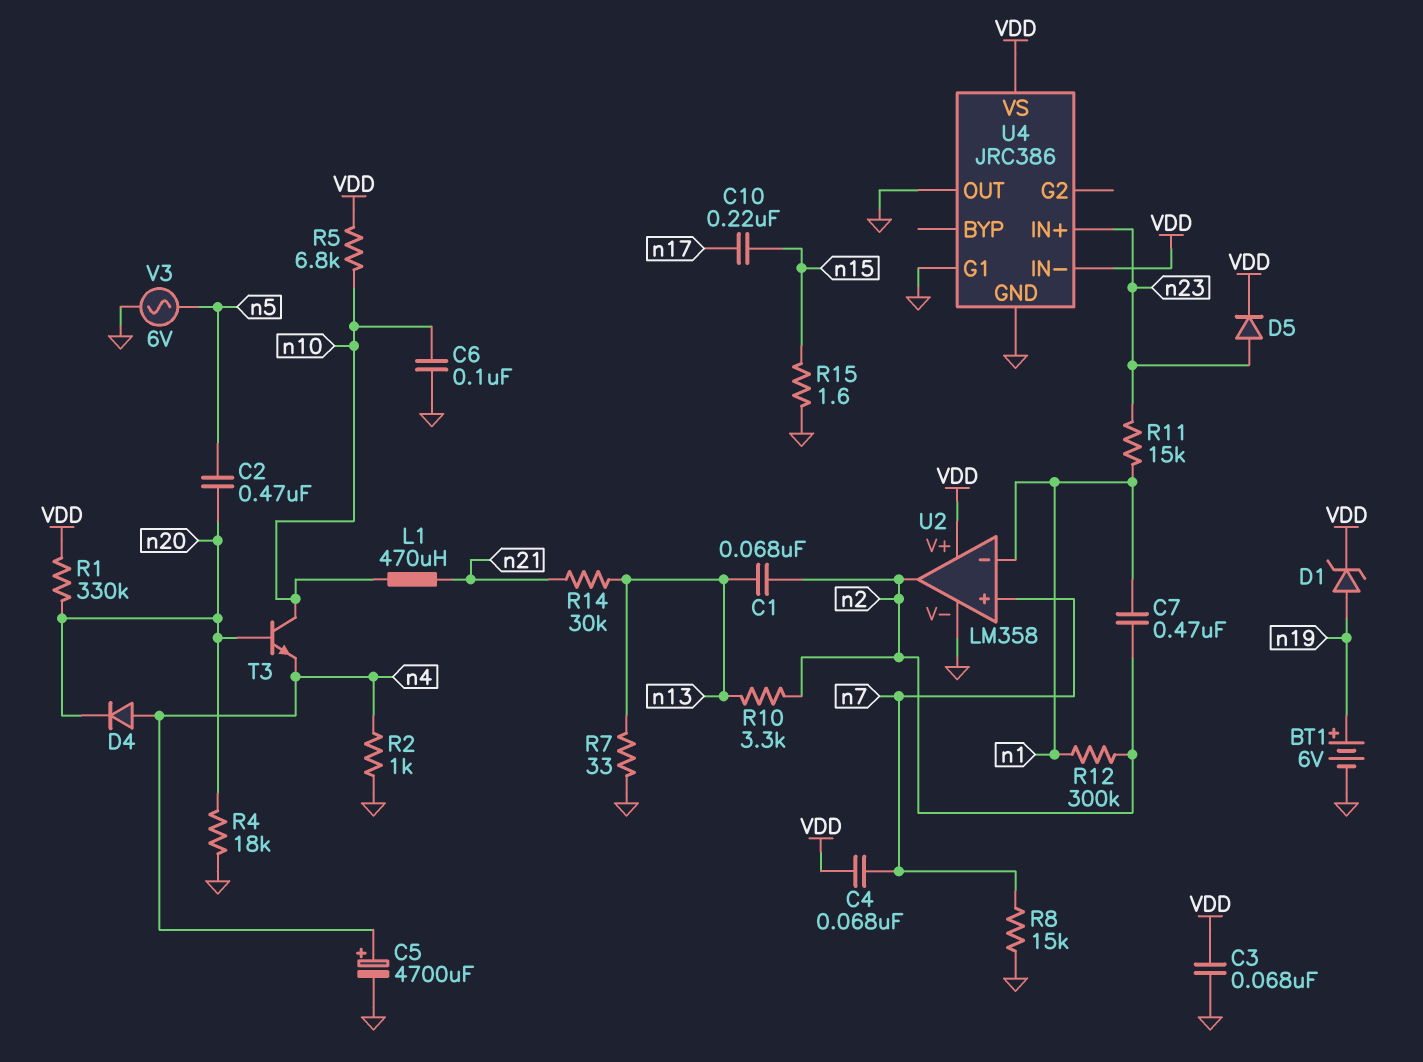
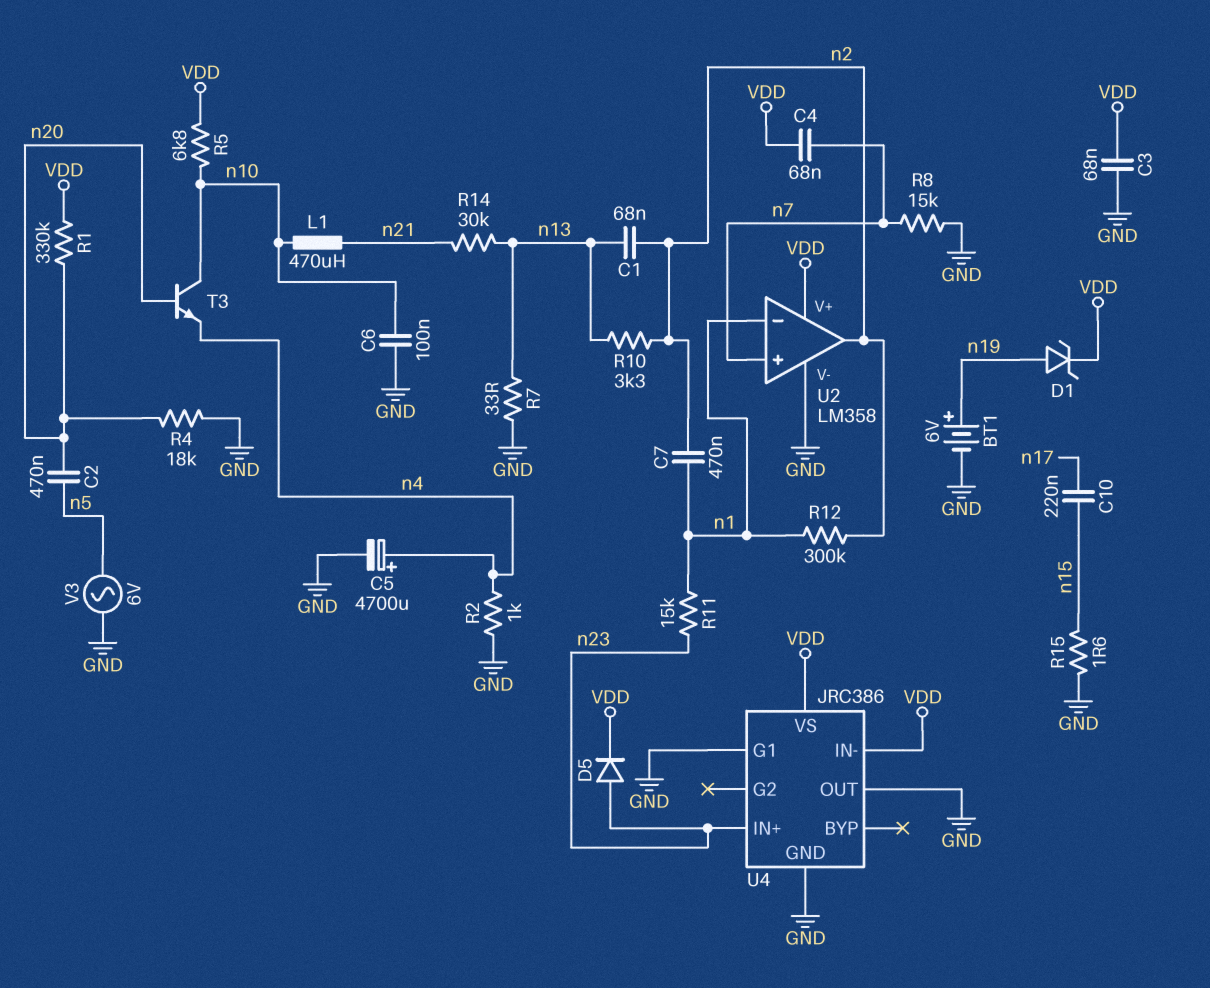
D4: diode (A n4, K n20) -> none

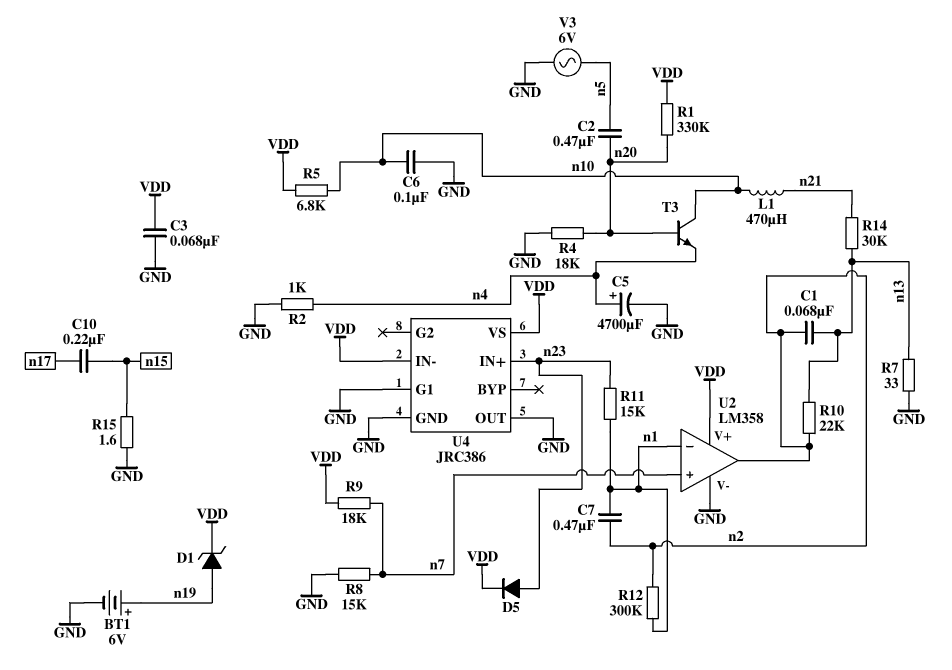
C4: 68nF (VDD, n7) -> none
R9: none -> 18k (VDD, n7)
R10: 3.3k (n2, n13) -> 22k (n2, n13)

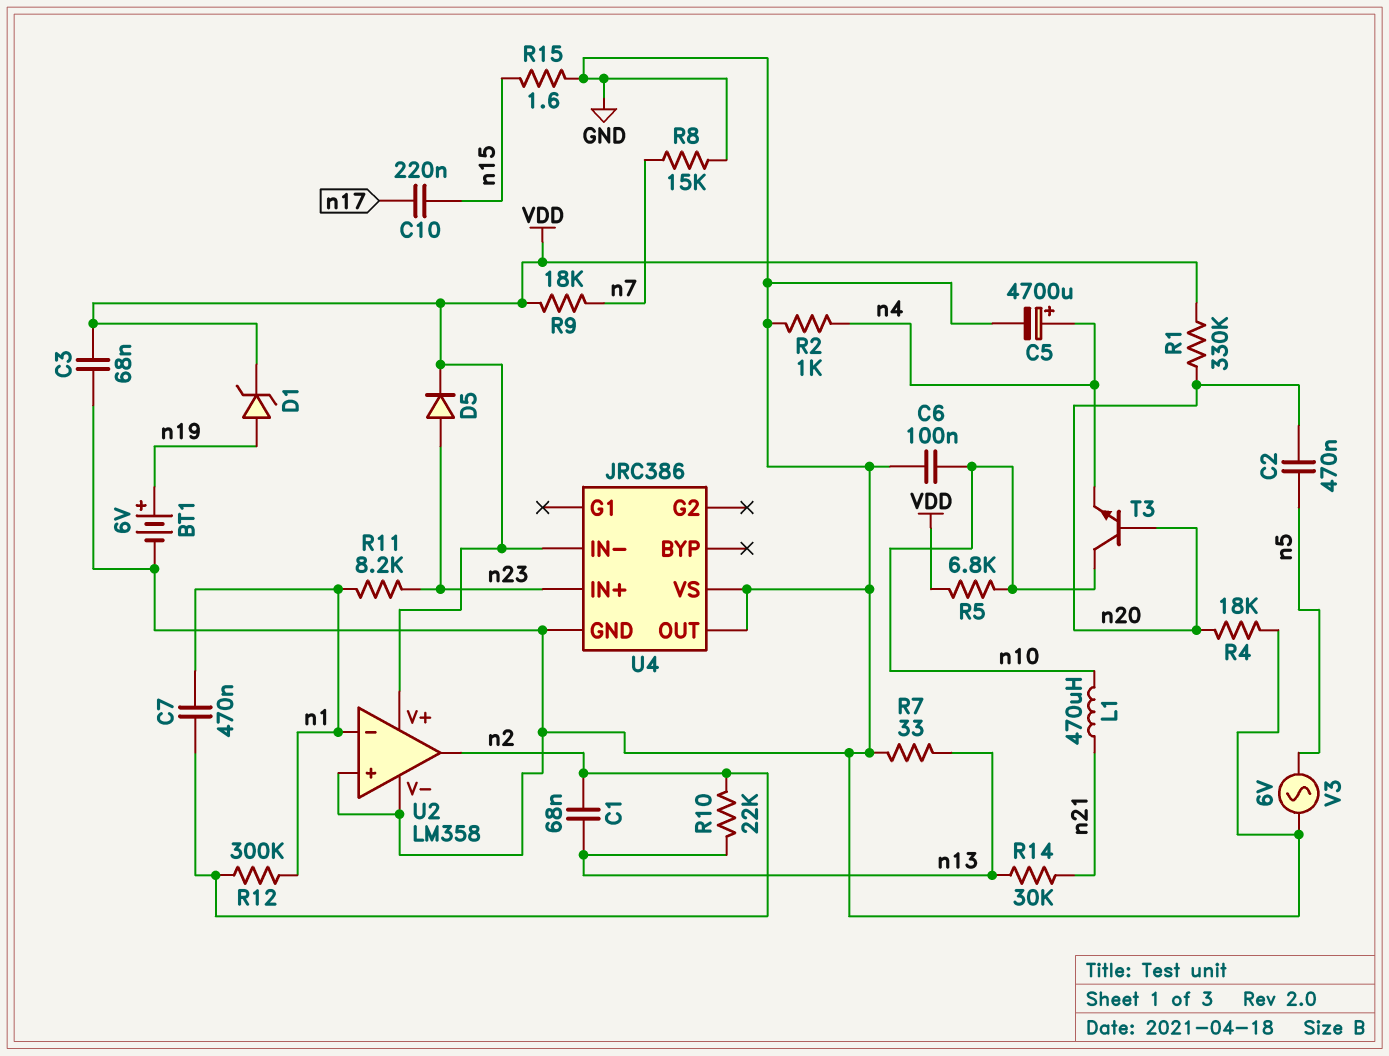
R11: 15k (n1, n23) -> 8.2k (n1, n23)
U2 pin in+: n7 -> GND
U4 pin G1: GND -> none
U4 pin VS: VDD -> GND

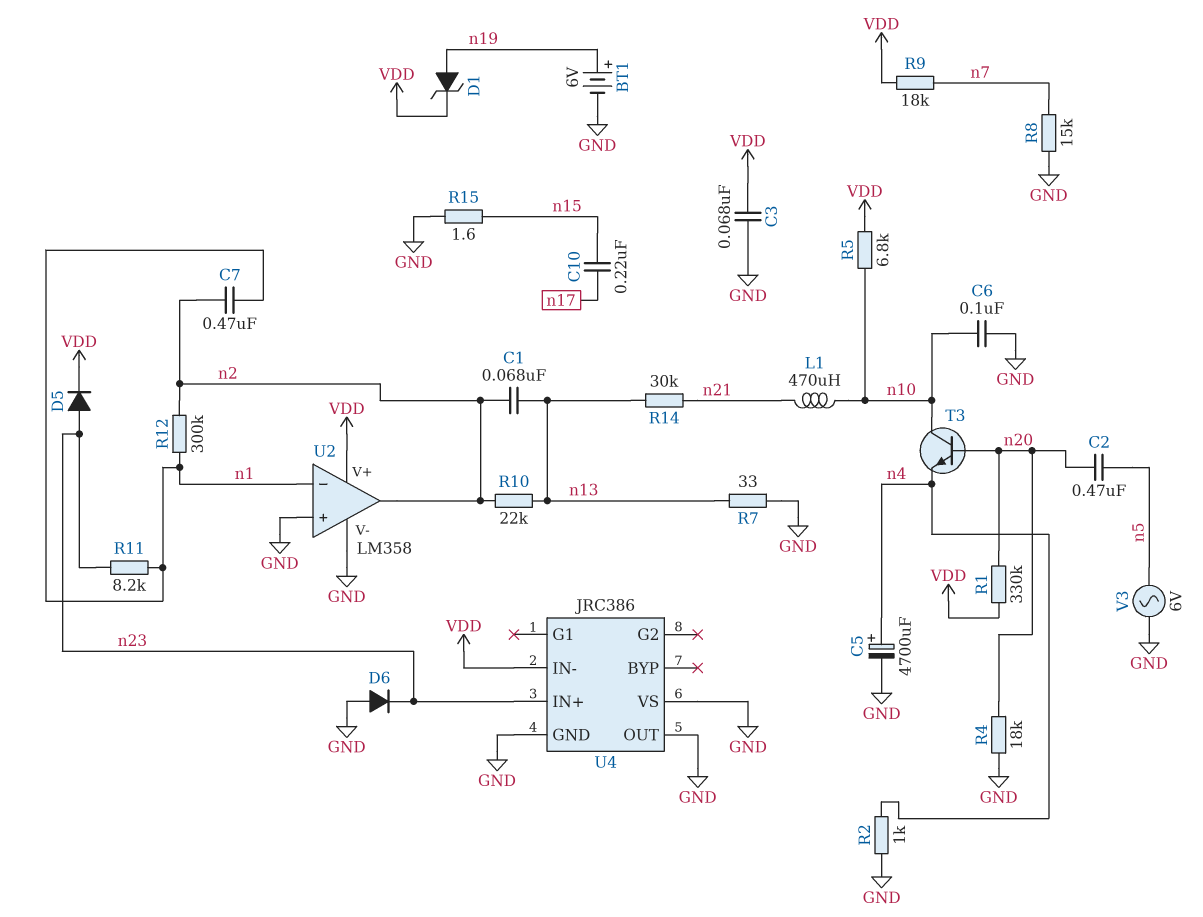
D6: none -> diode (A GND, K n23)

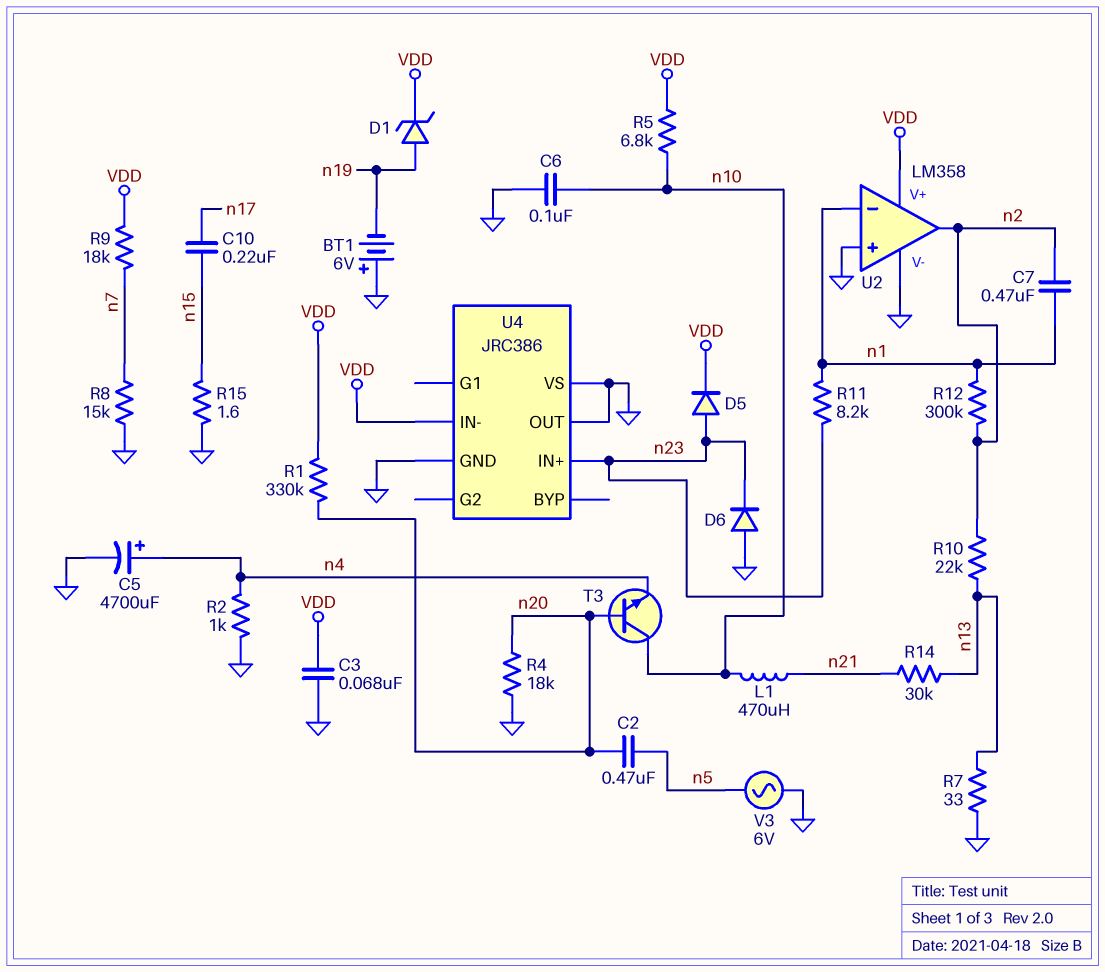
BT1: 6V (plus n19, minus GND) -> 6V (plus GND, minus n19)
C1: 68nF (n2, n13) -> none

